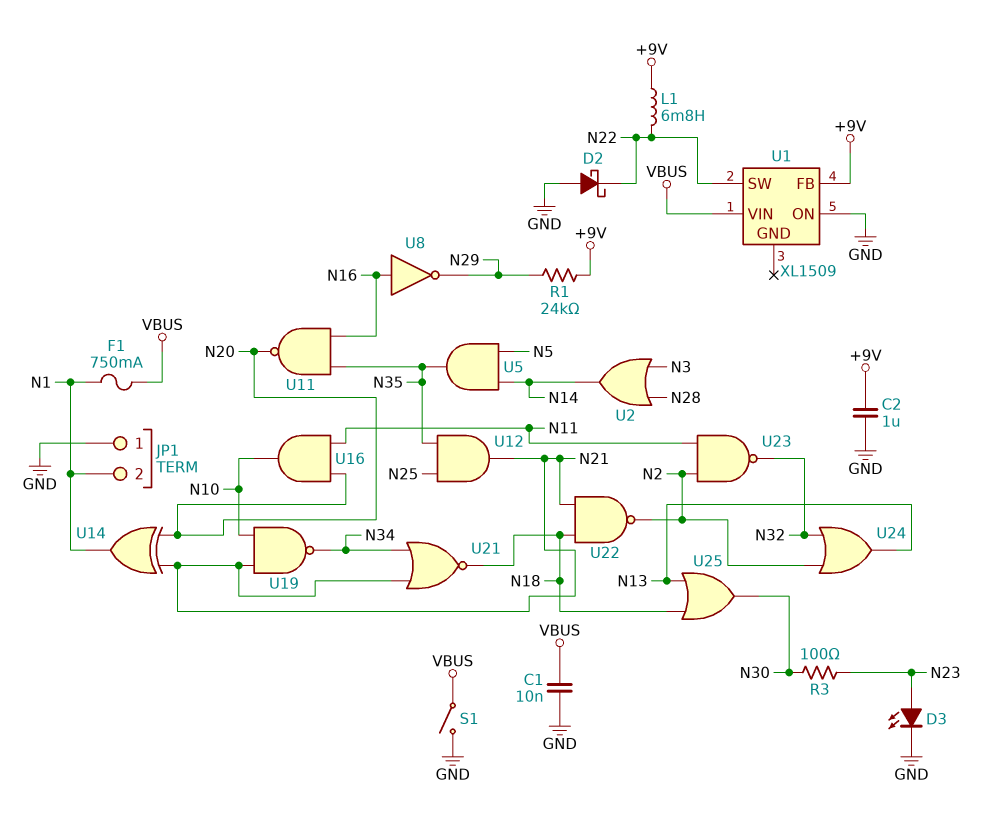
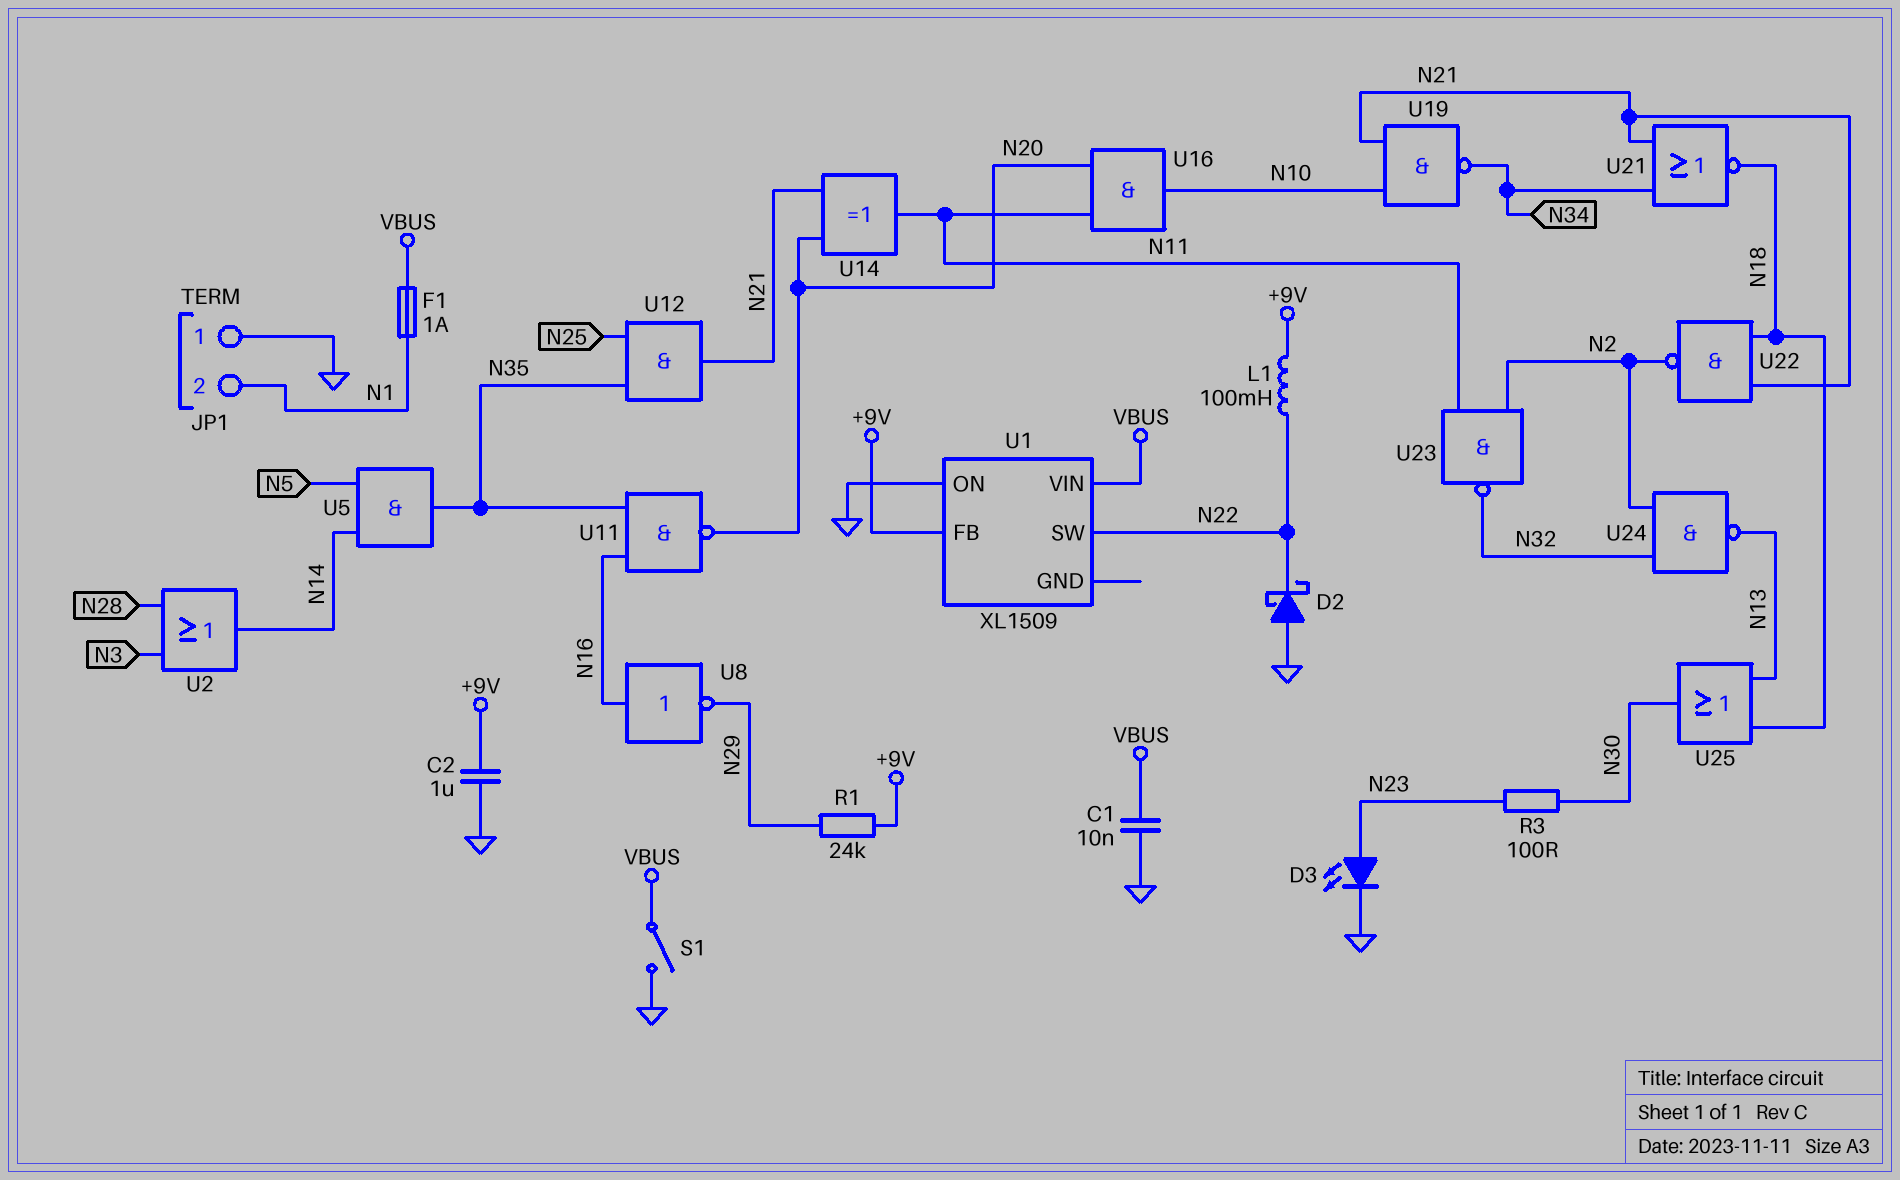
F1: 750mA (N1, VBUS) -> 1A (N1, VBUS)
L1: 6.8mH (+9V, N22) -> 100mH (+9V, N22)
U14: XOR (in N20, in N21, out N1) -> XOR (in N20, in N21, out N11)
U24: OR (in N2, in N32, out N13) -> NAND (in N2, in N32, out N13)

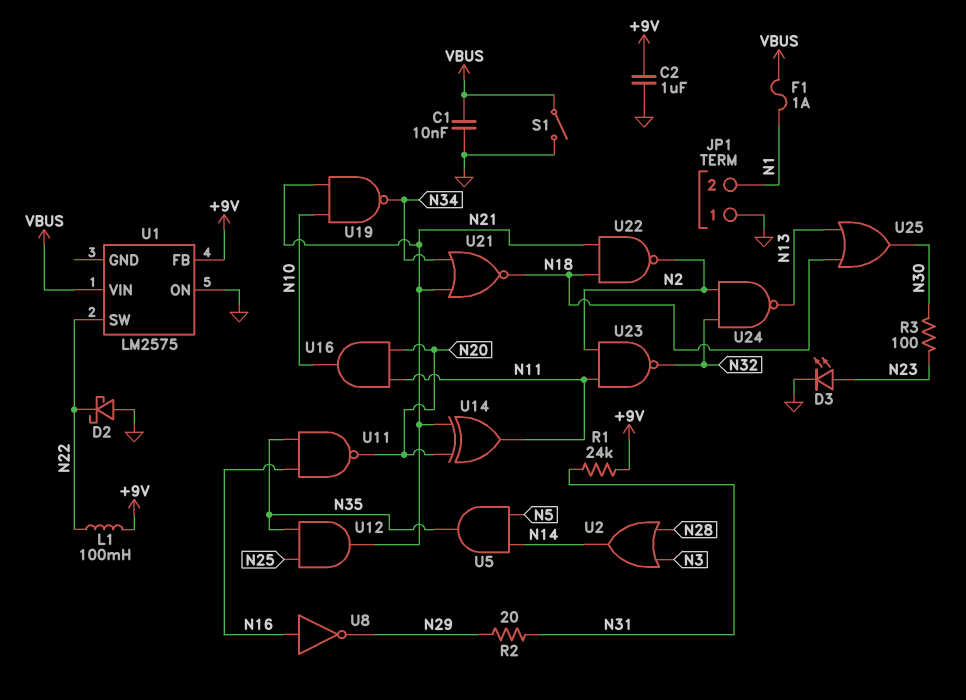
R1: 24k (+9V, N29) -> 24k (+9V, N31)
R2: none -> 20 (N29, N31)
U1: XL1509 -> LM2575

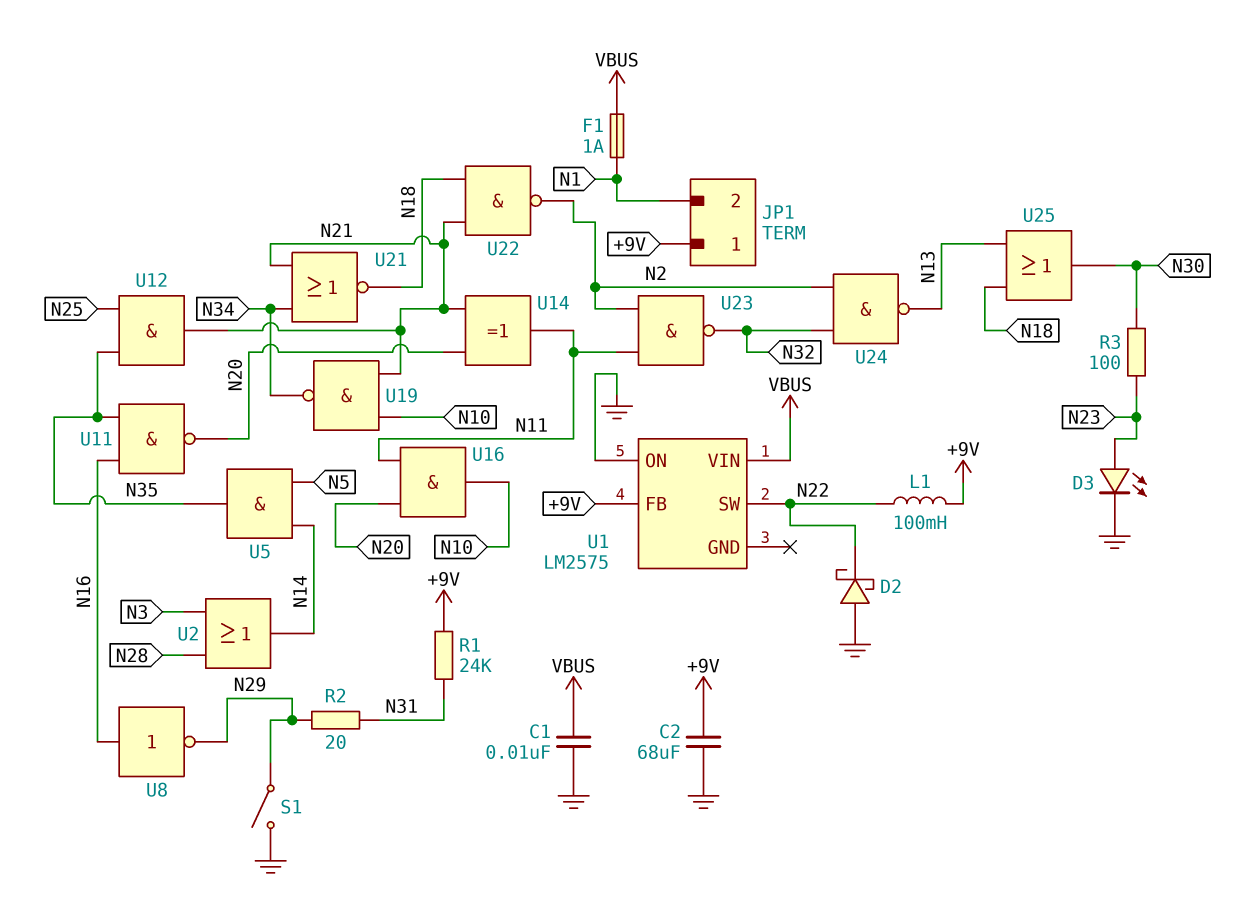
C2: 1uF (+9V, GND) -> 68uF (+9V, GND)
JP1 pin 1: GND -> +9V
S1: switch (GND, VBUS) -> switch (GND, N29)

